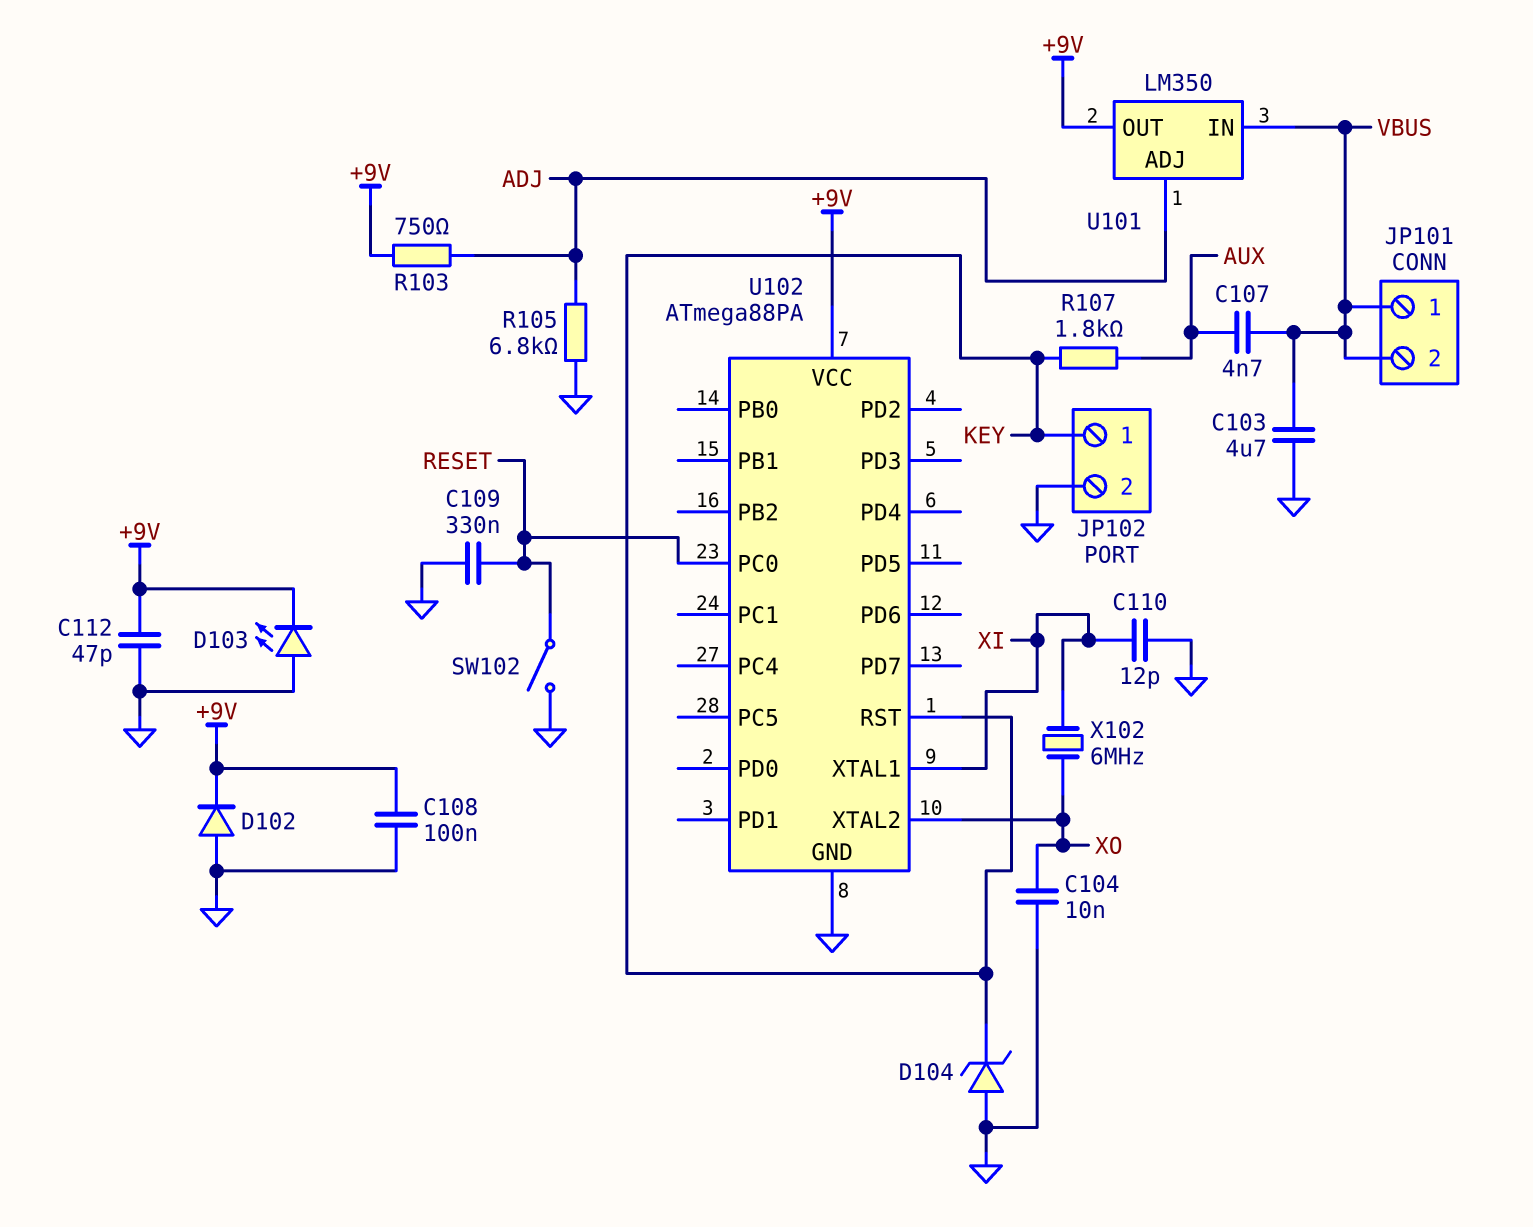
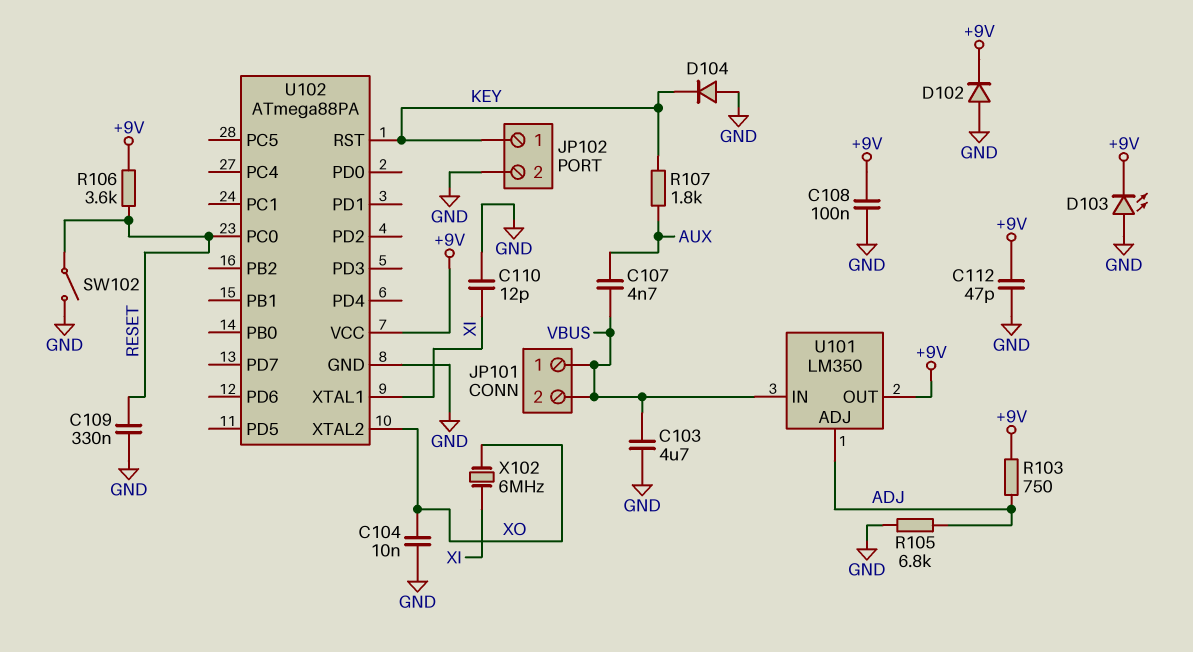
D104: zener (A GND, K KEY) -> diode (A GND, K KEY)
R106: none -> 3.6k (+9V, RESET)

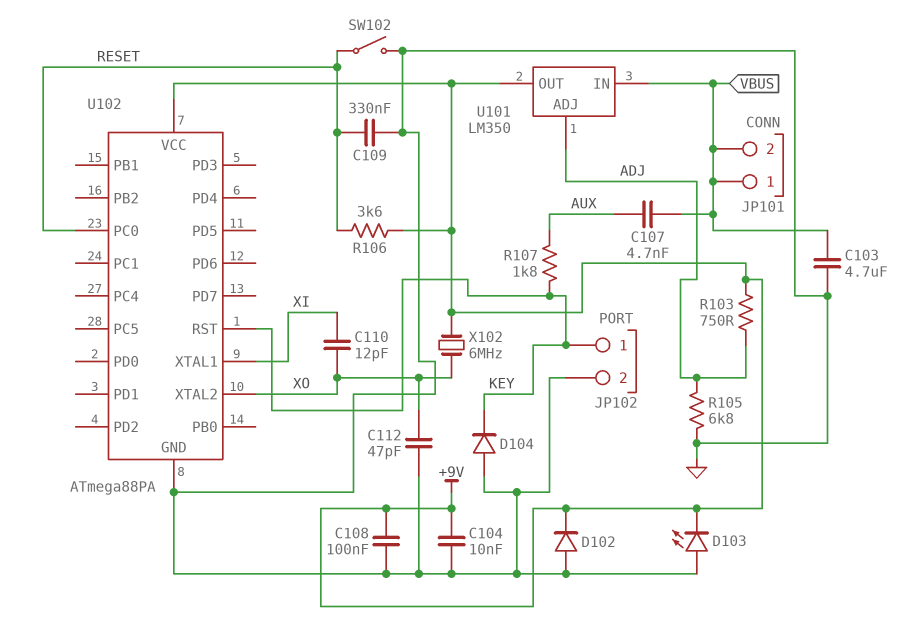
C104: 10nF (GND, XO) -> 10nF (+9V, GND)
C110: 12pF (GND, XI) -> 12pF (XI, XO)
C112: 47pF (+9V, GND) -> 47pF (GND, XO)
X102: 6MHz (XI, XO) -> 6MHz (+9V, XO)

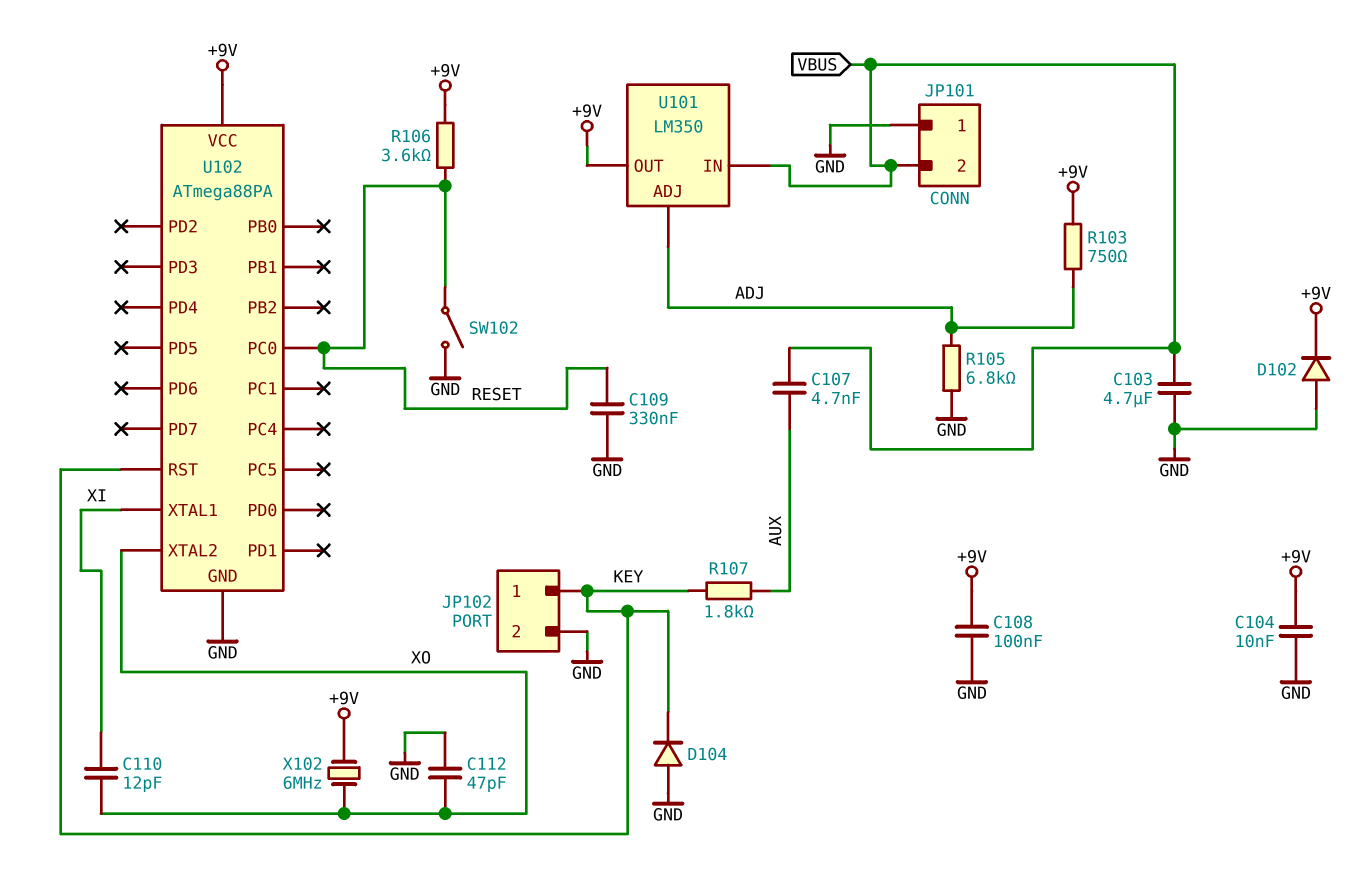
D103: LED (A GND, K +9V) -> none
JP101 pin 1: VBUS -> GND

